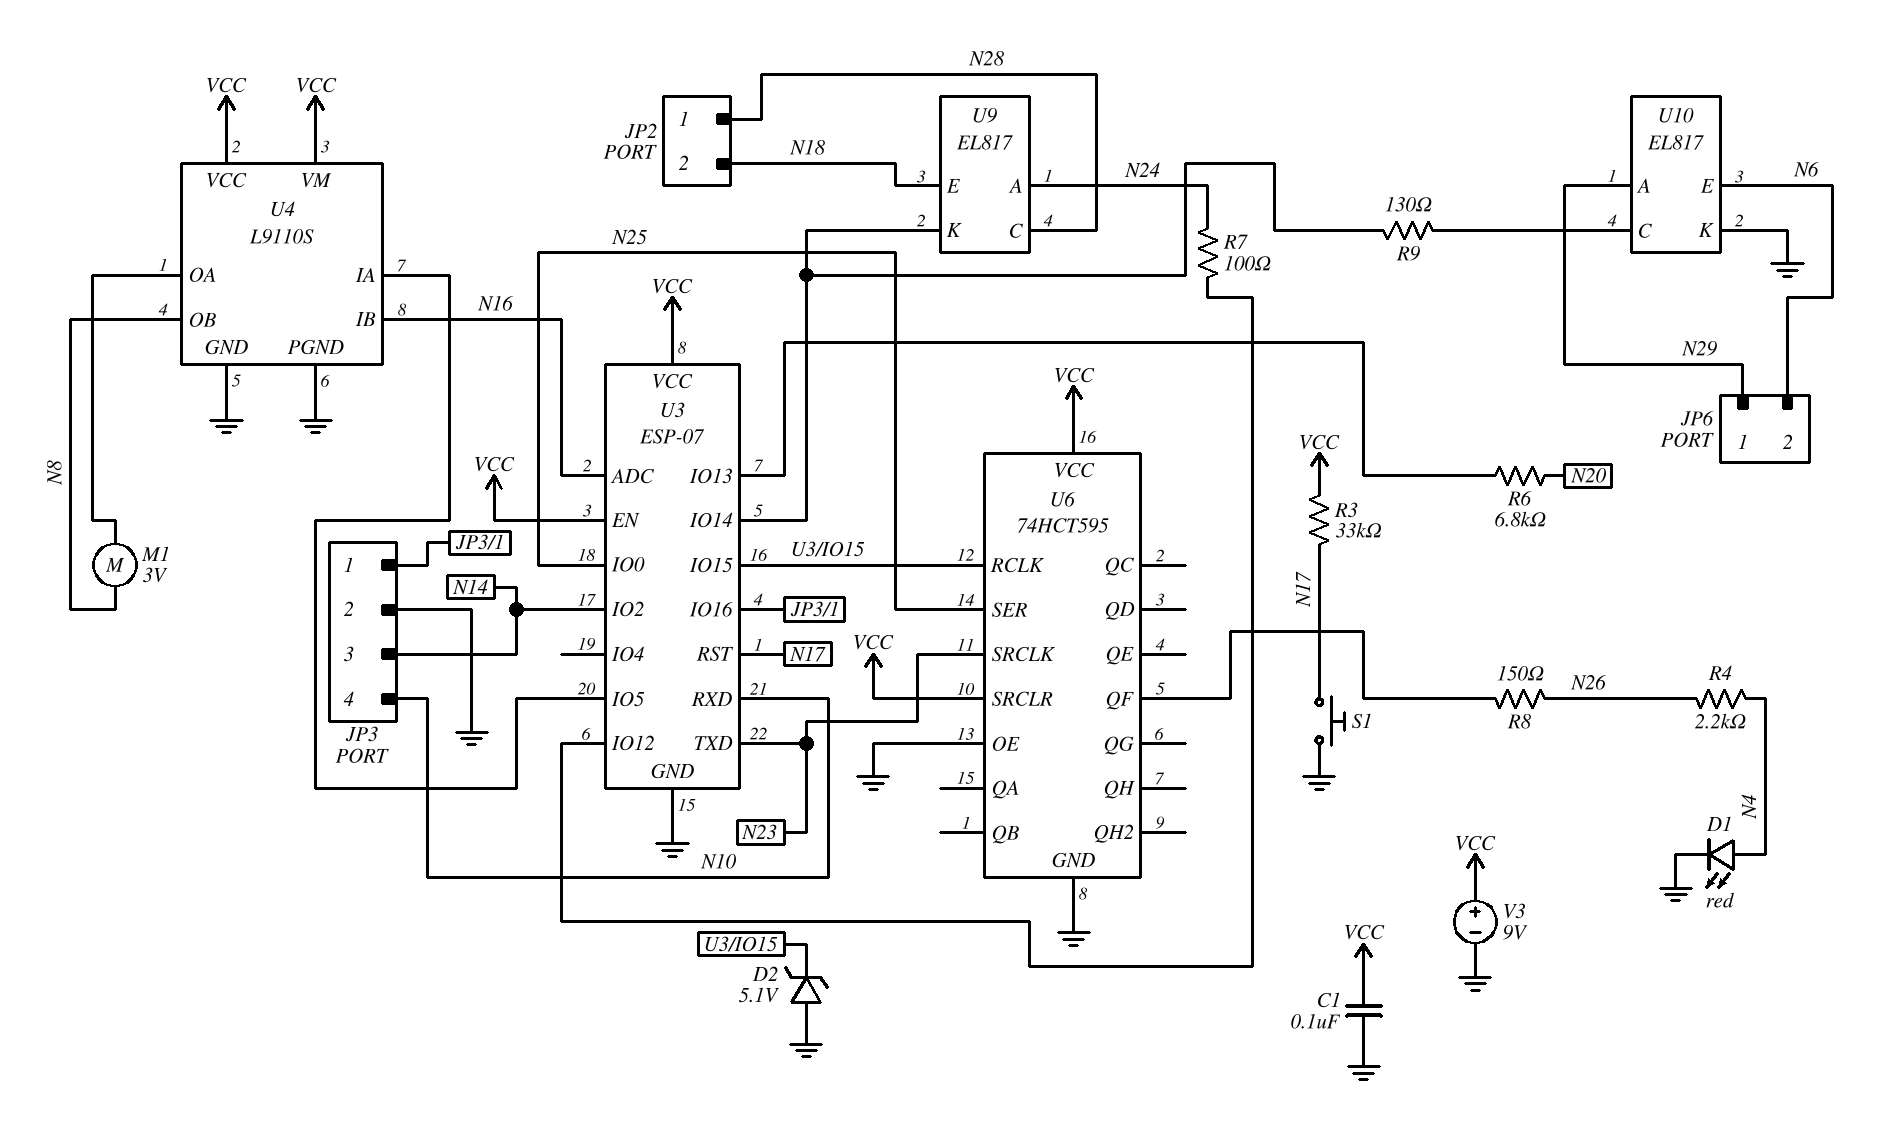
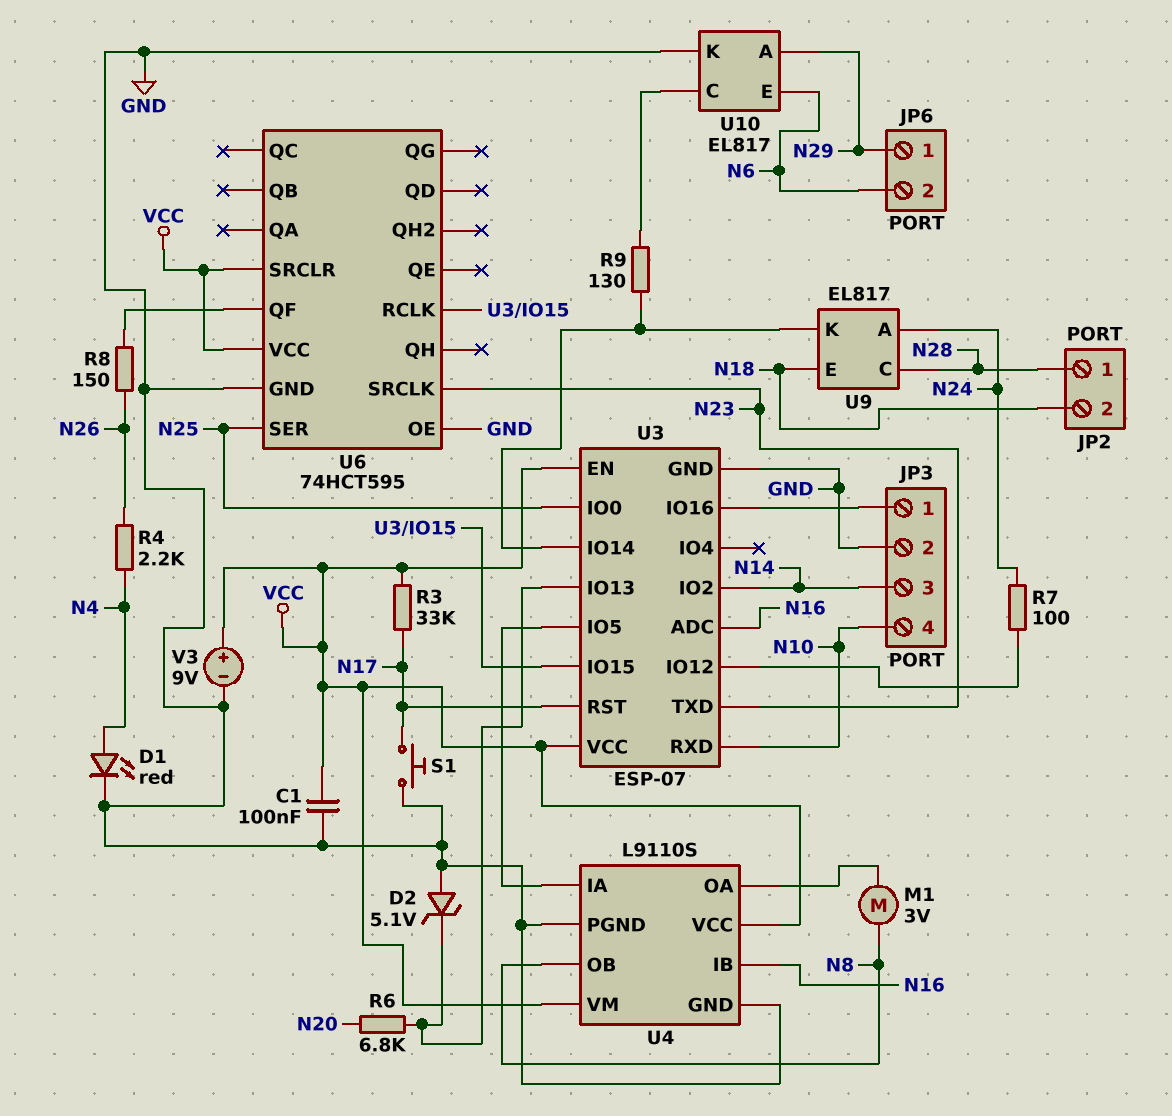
D2: zener 5.1V (A GND, K U3/IO15) -> zener 5.1V (A GND, K U3/IO13)

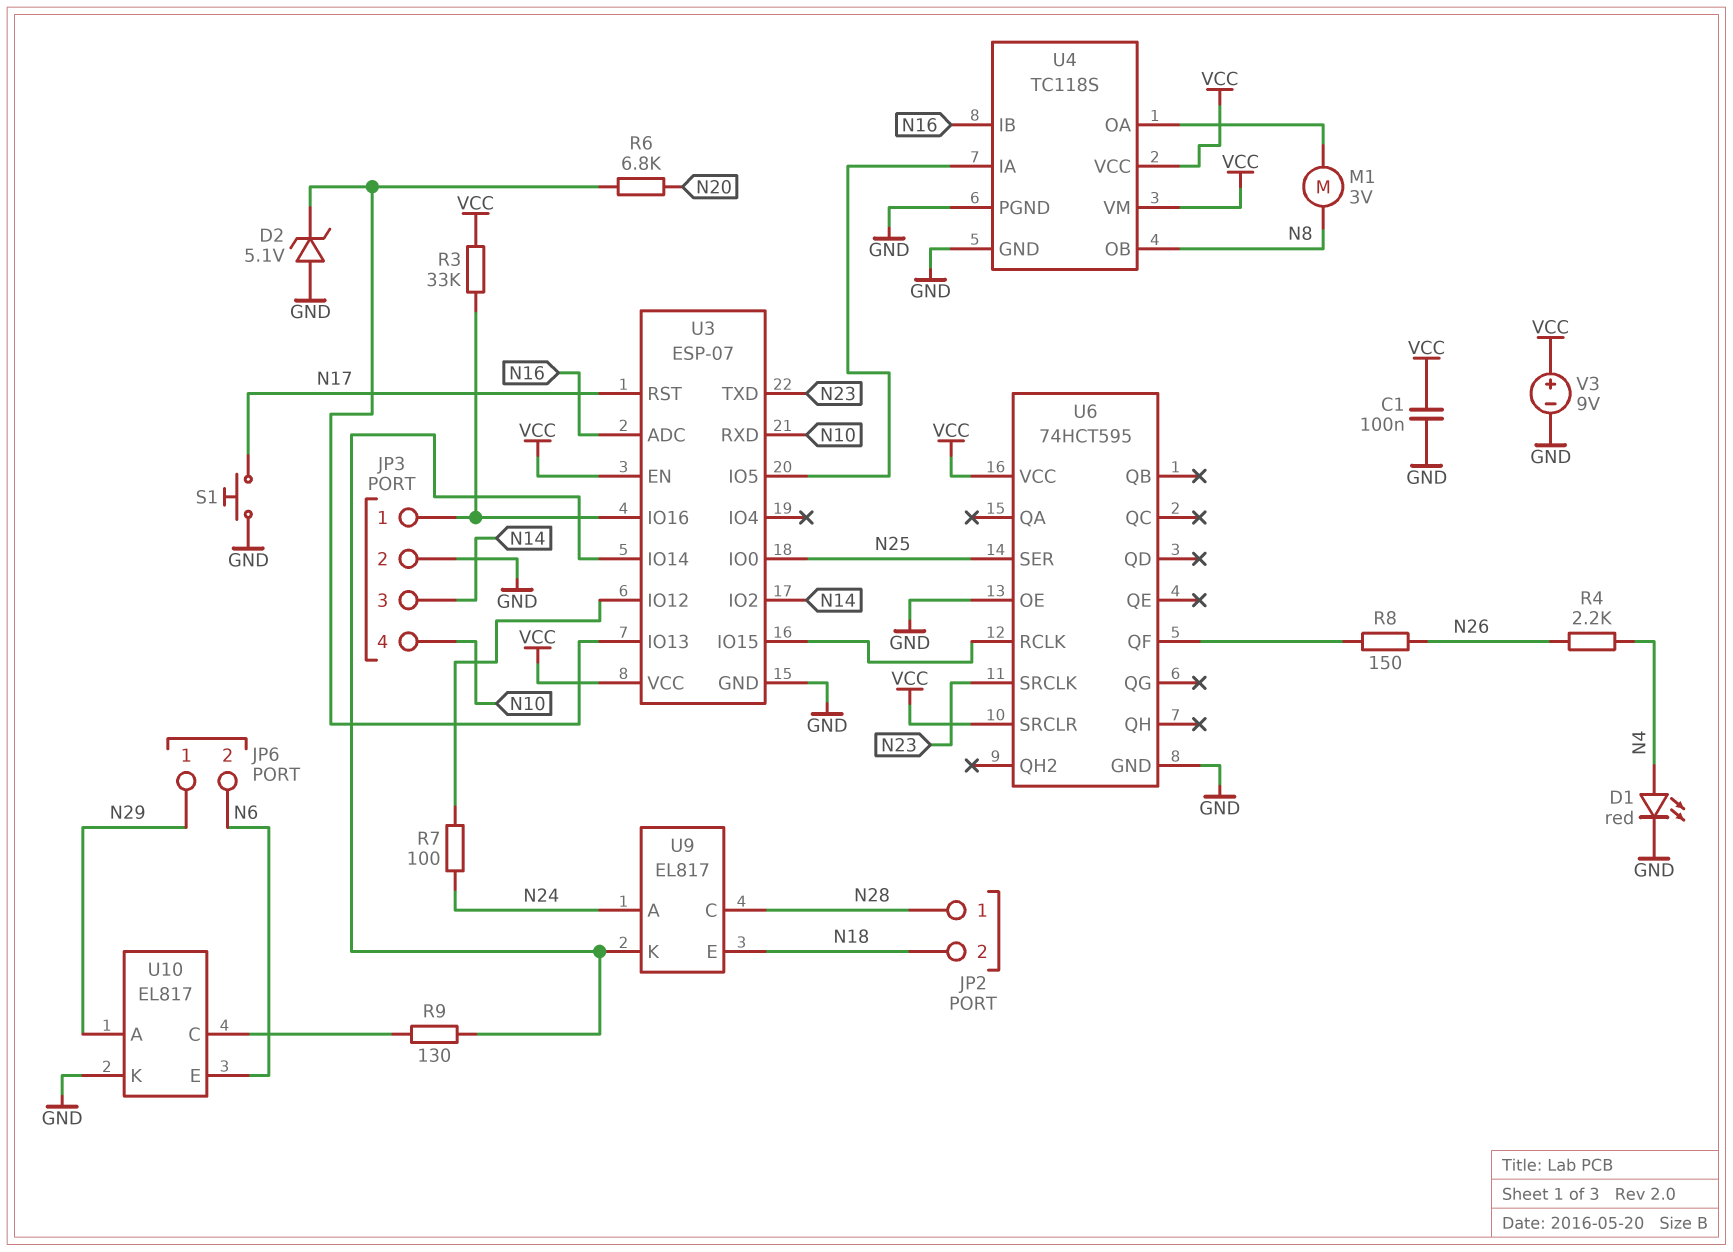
R3: 33k (N17, VCC) -> 33k (JP3/1, VCC)
U4: L9110S -> TC118S

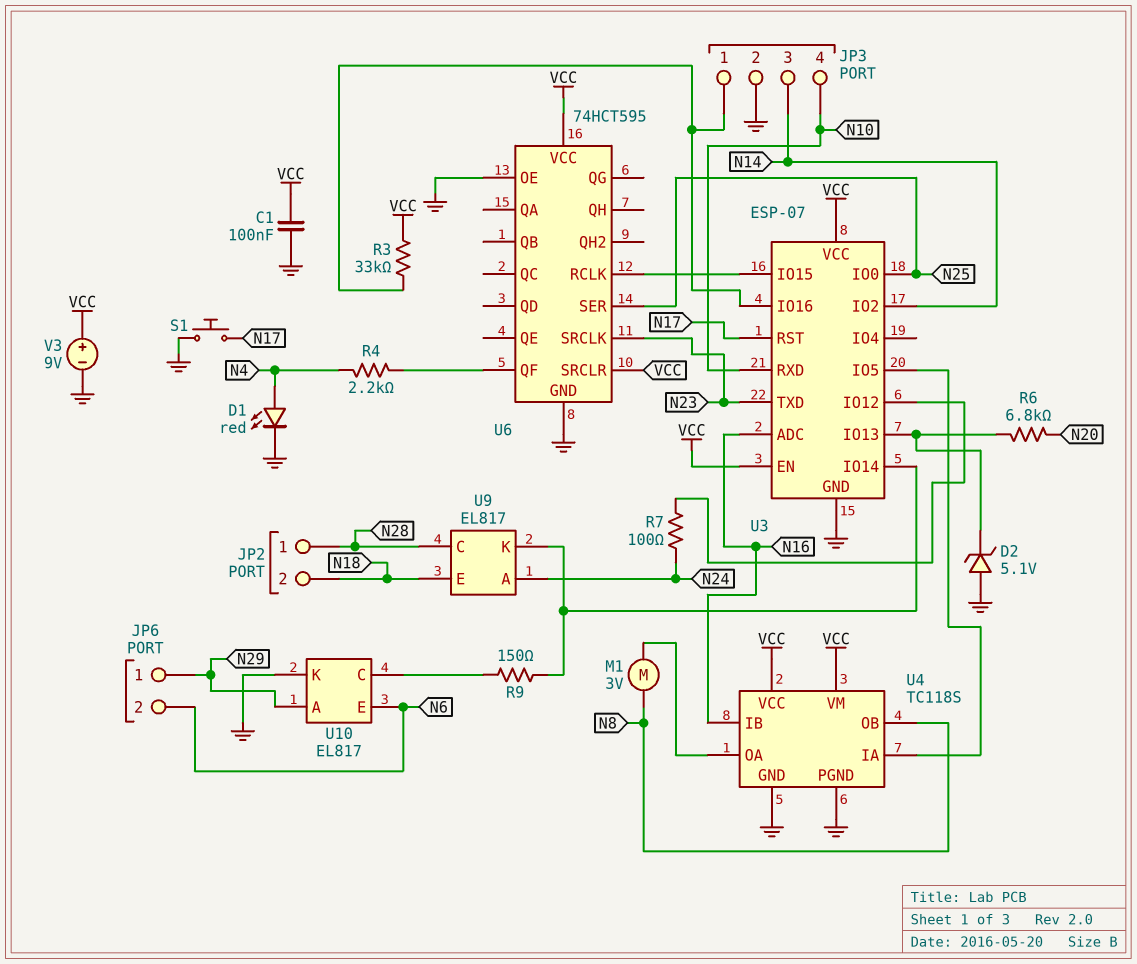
R4: 2.2k (N4, N26) -> 2.2k (N4, U6/QF)
R8: 150 (N26, U6/QF) -> none
R9: 130 (U3/IO14, U10/C) -> 150 (U3/IO14, U10/C)

